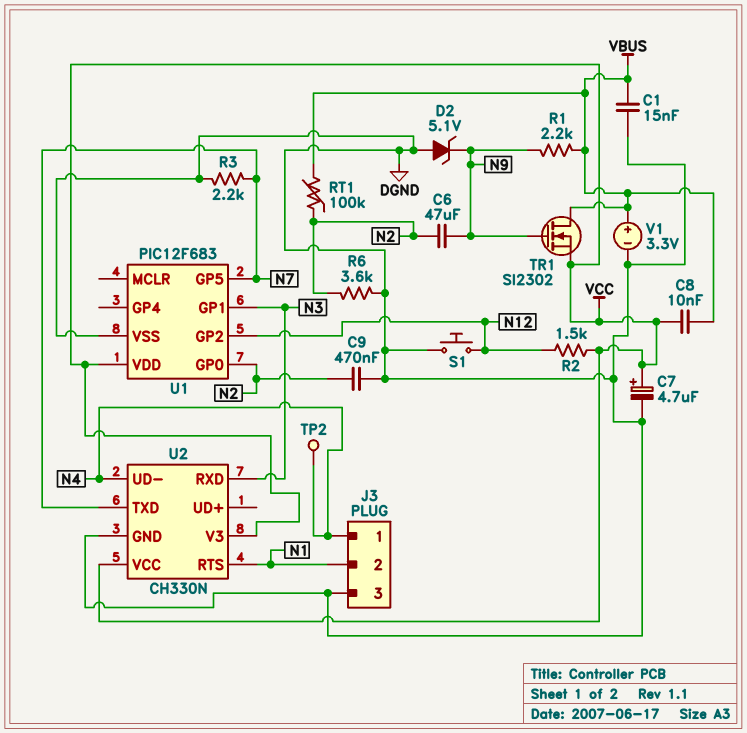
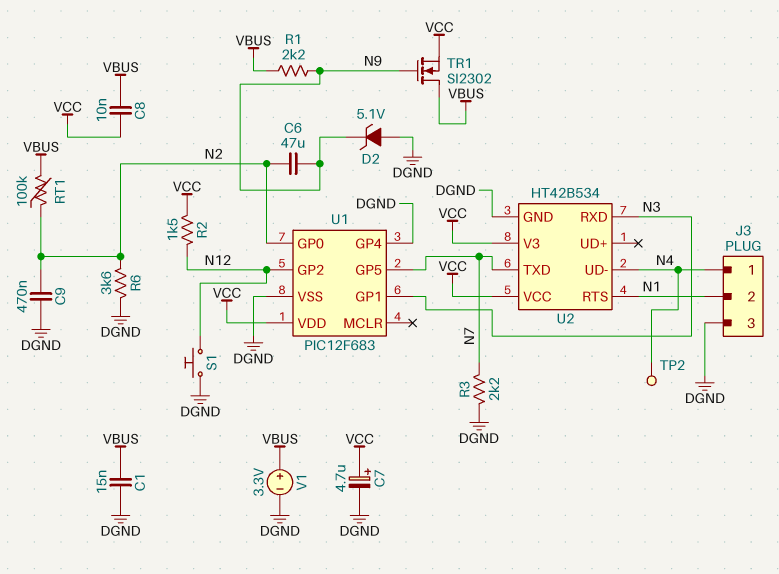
U1 pin GP4: none -> DGND
U2: CH330N -> HT42B534

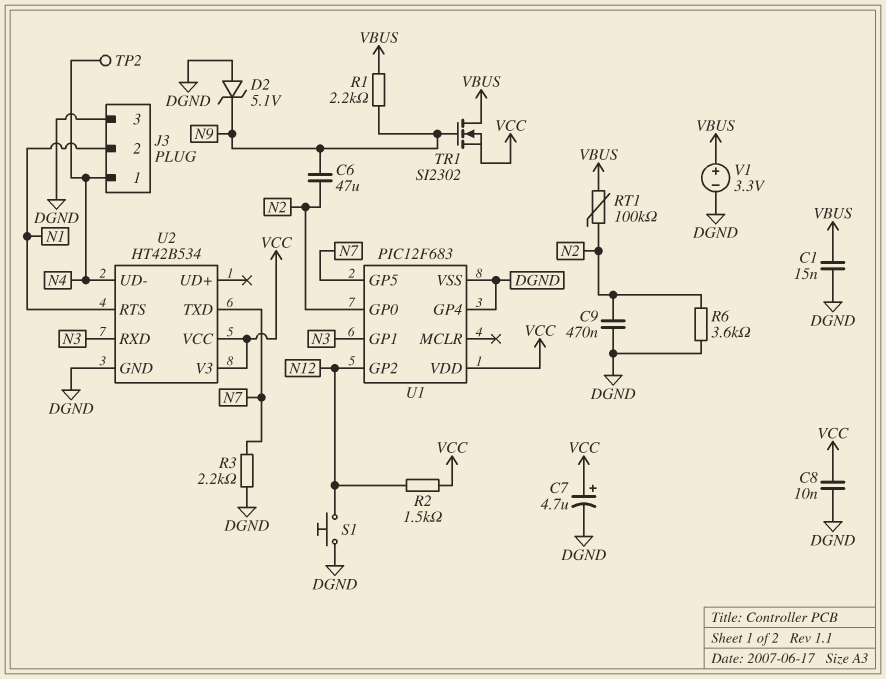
C8: 10nF (VBUS, VCC) -> 10nF (DGND, VCC)

